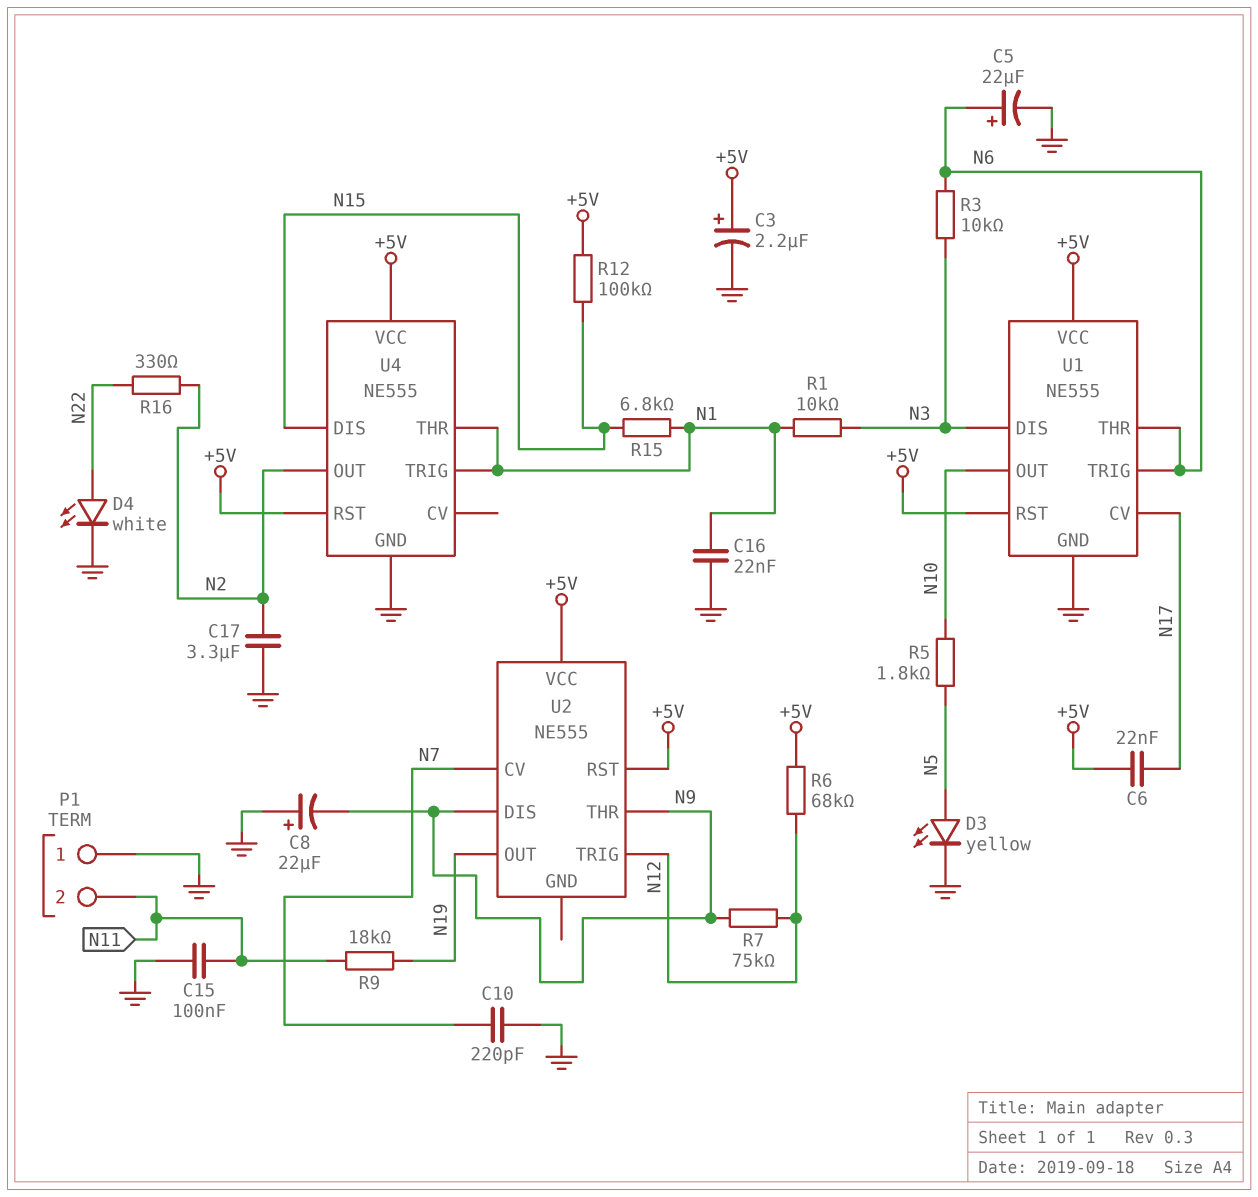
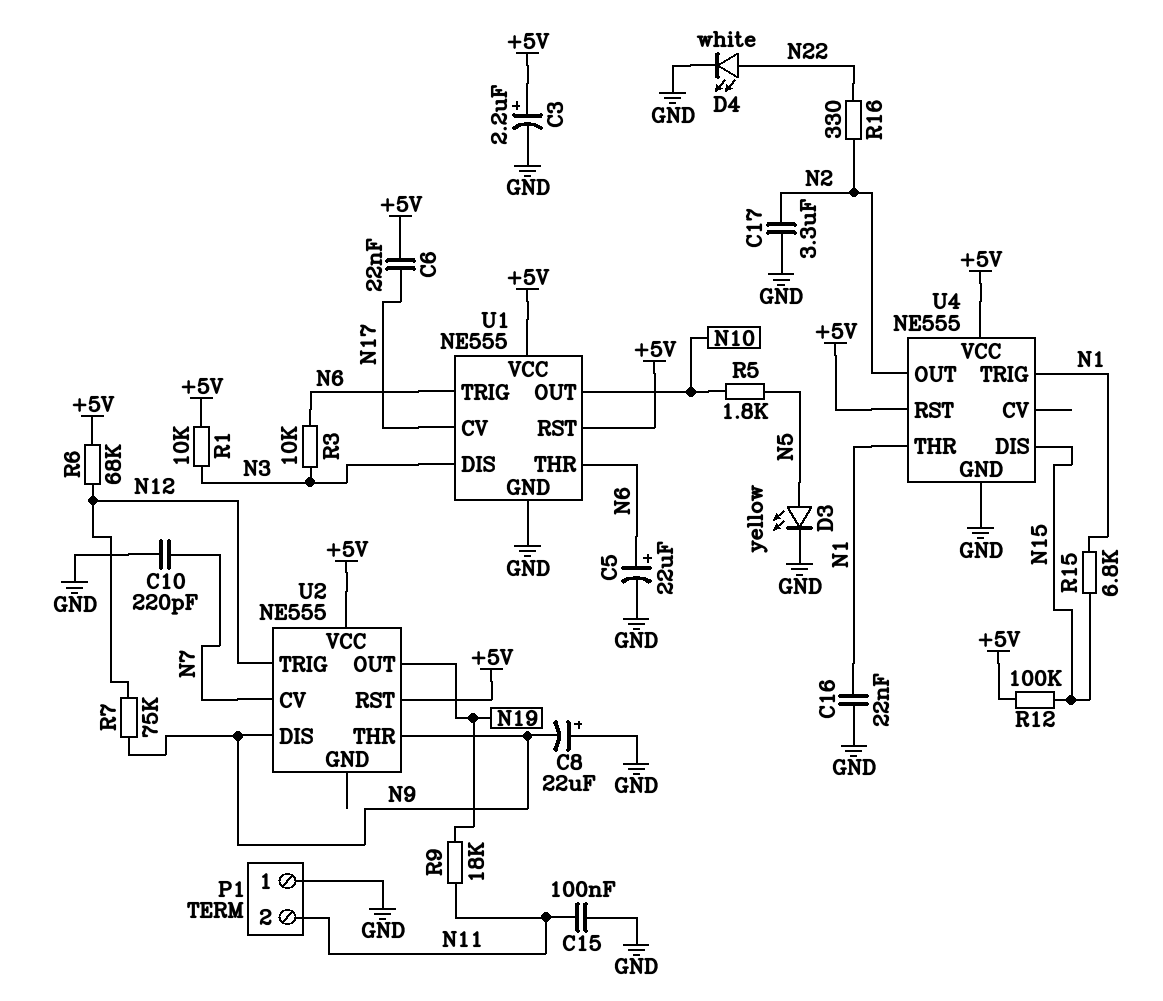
R1: 10k (N1, N3) -> 10k (+5V, N3)

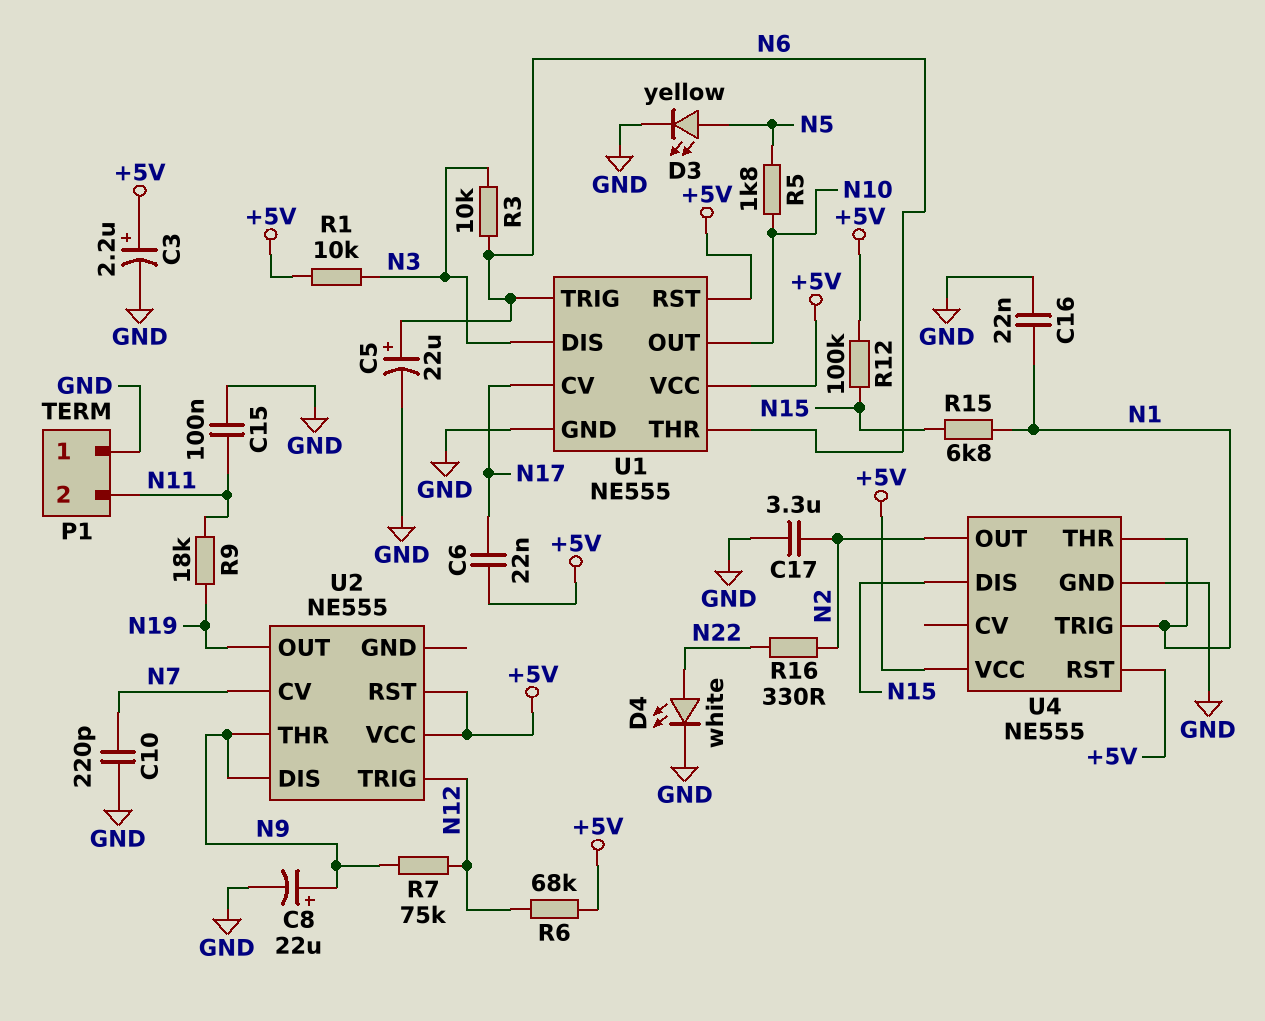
C8: 22uF (plus GND, minus N9) -> 22uF (plus N9, minus GND)

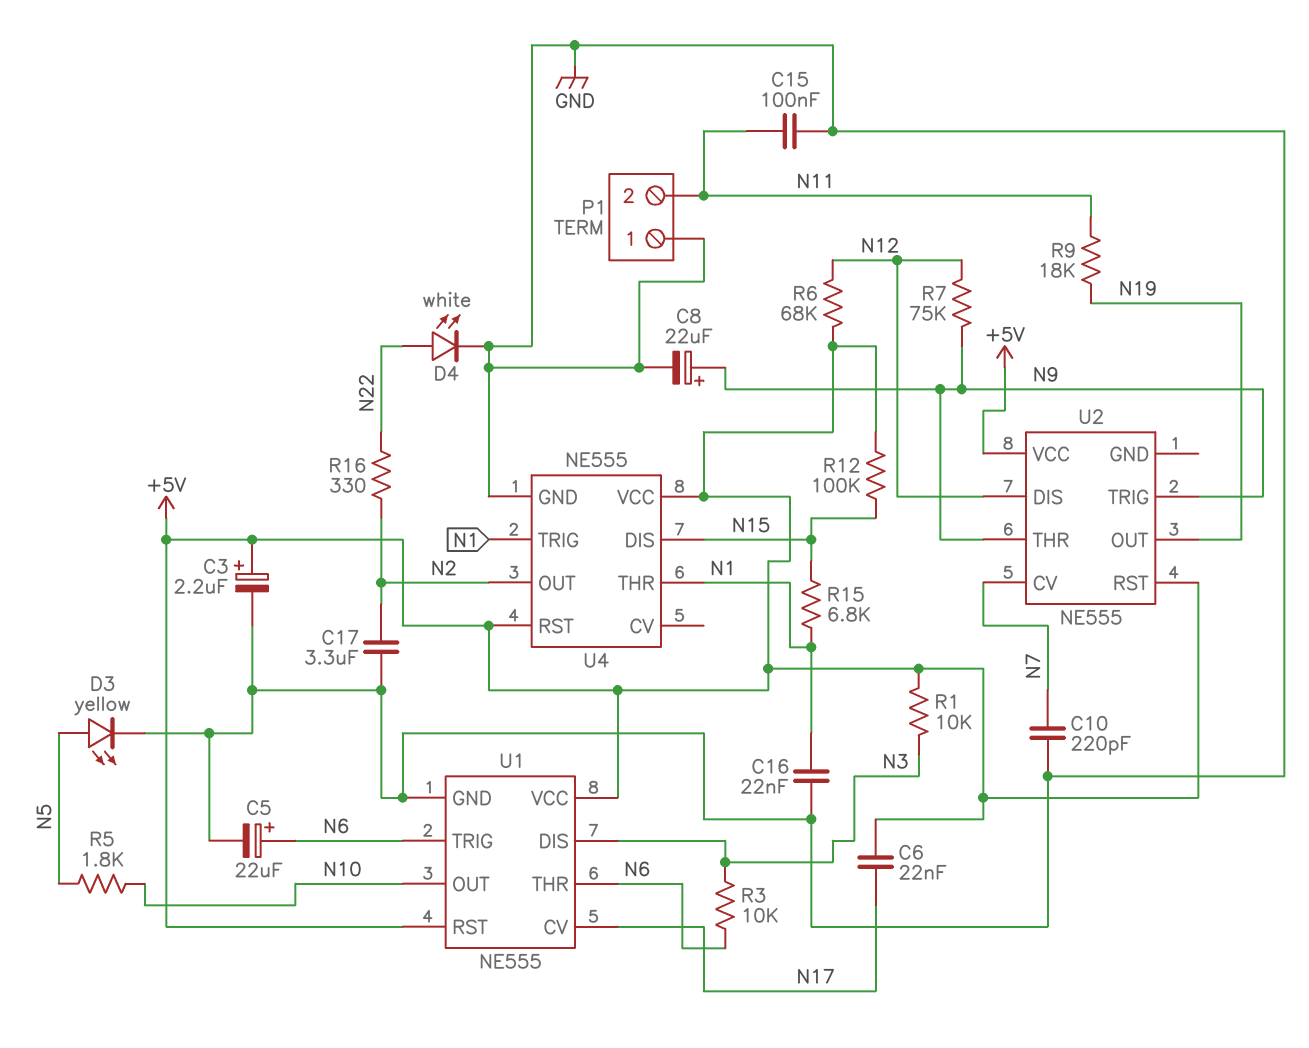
U2 pin DIS: N9 -> N12
U2 pin TRIG: N12 -> N9

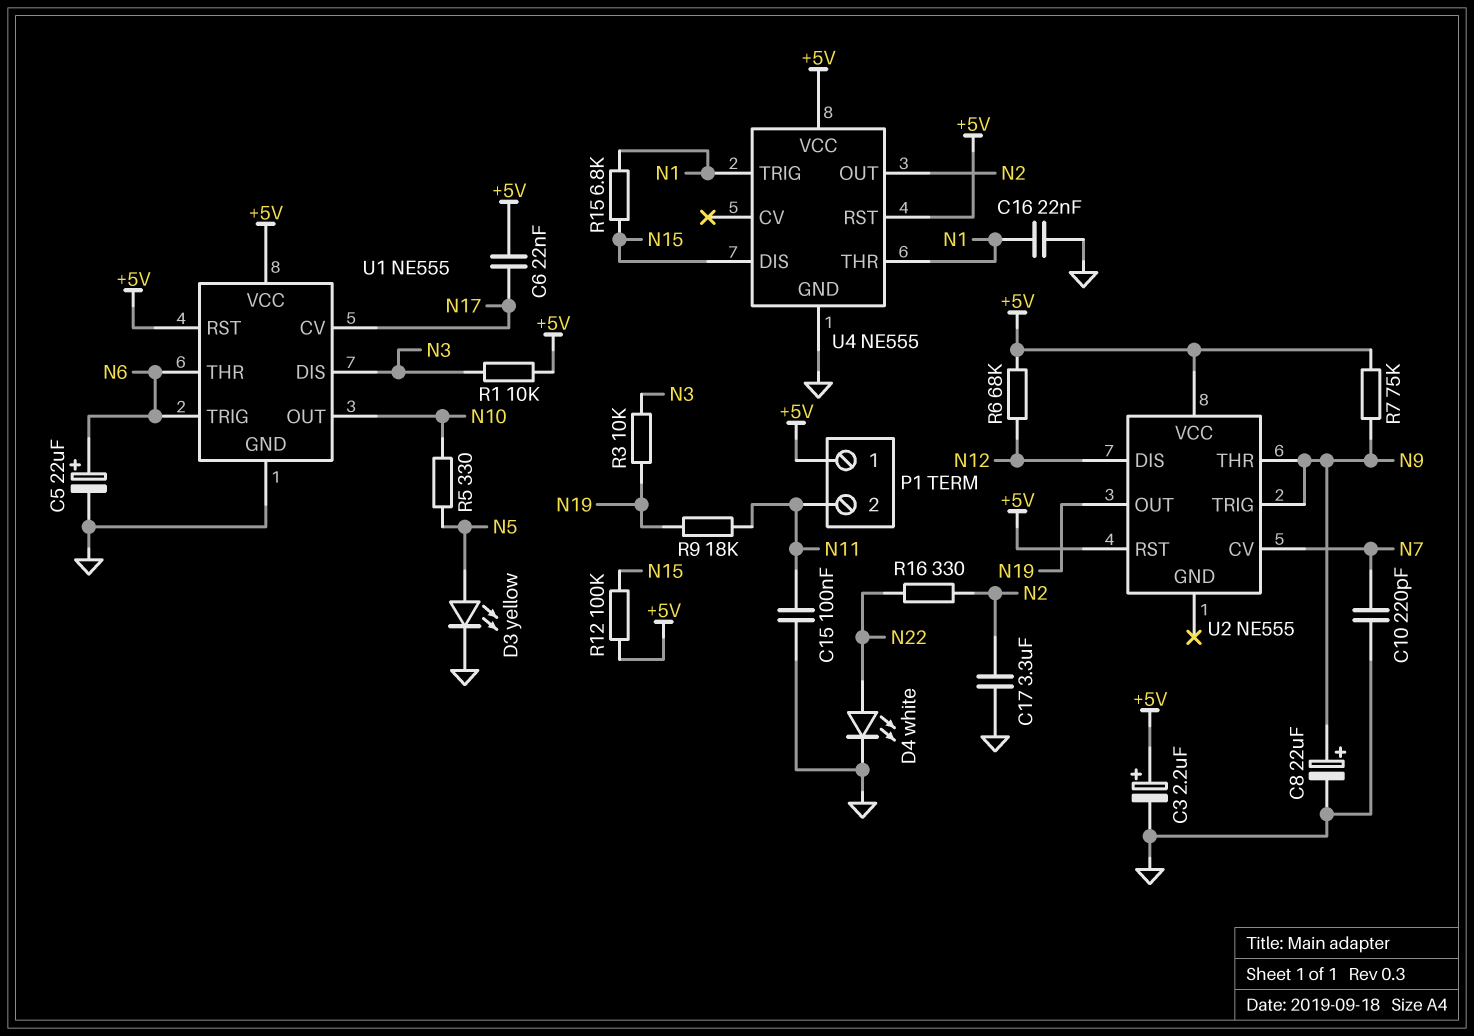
P1 pin 1: GND -> +5V
R3: 10k (N3, N6) -> 10k (N3, N19)
R5: 1.8k (N5, N10) -> 330 (N5, N10)
R7: 75k (N9, N12) -> 75k (+5V, N9)

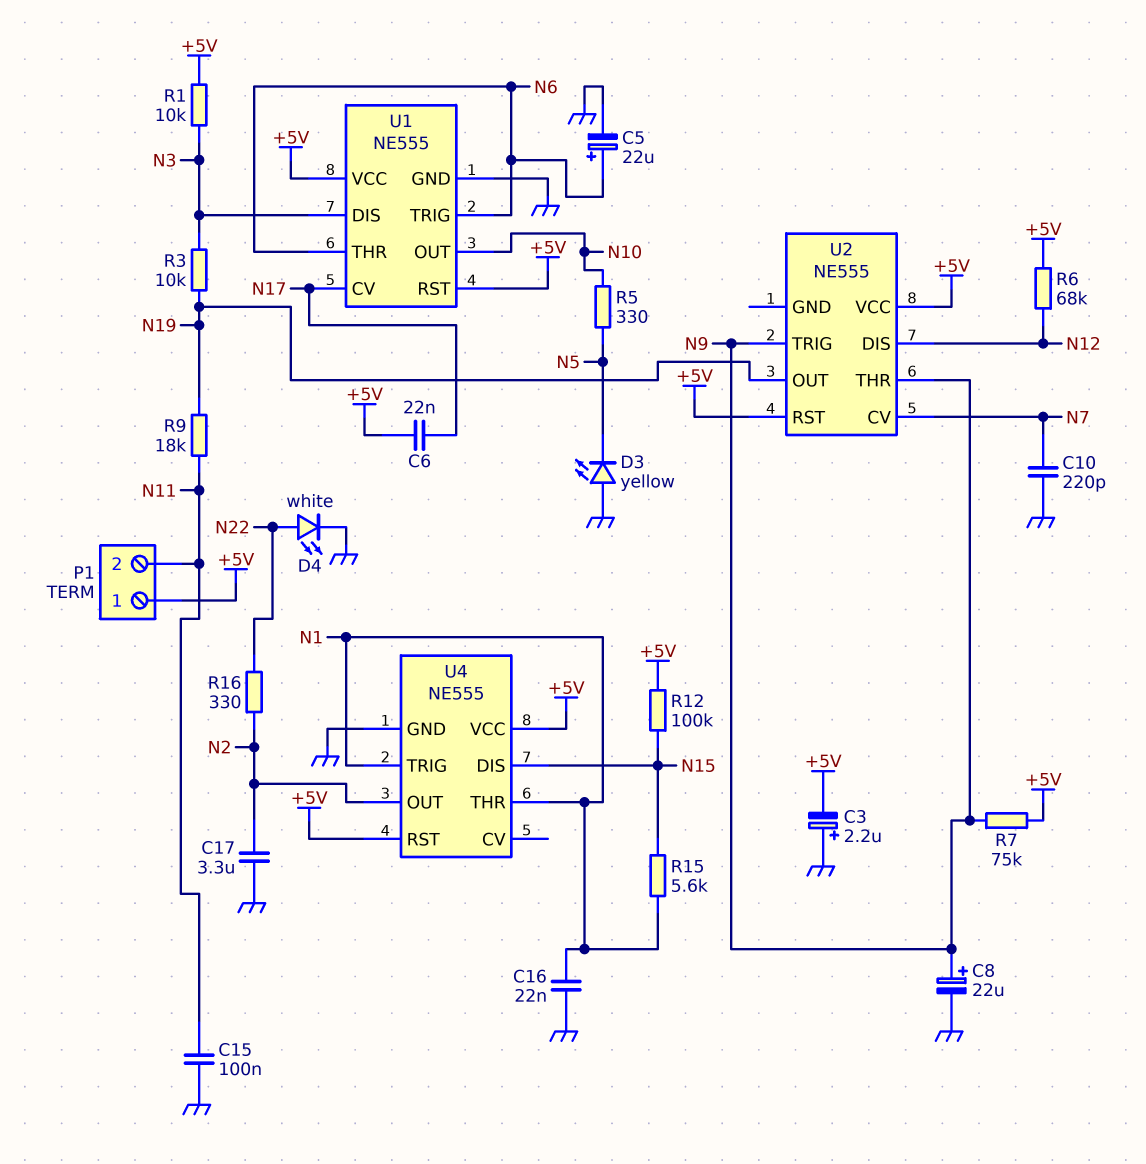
C3: 2.2uF (plus +5V, minus GND) -> 2.2uF (plus GND, minus +5V)
D3: LED yellow (A N5, K GND) -> LED yellow (A GND, K N5)
R15: 6.8k (N1, N15) -> 5.6k (N1, N15)

